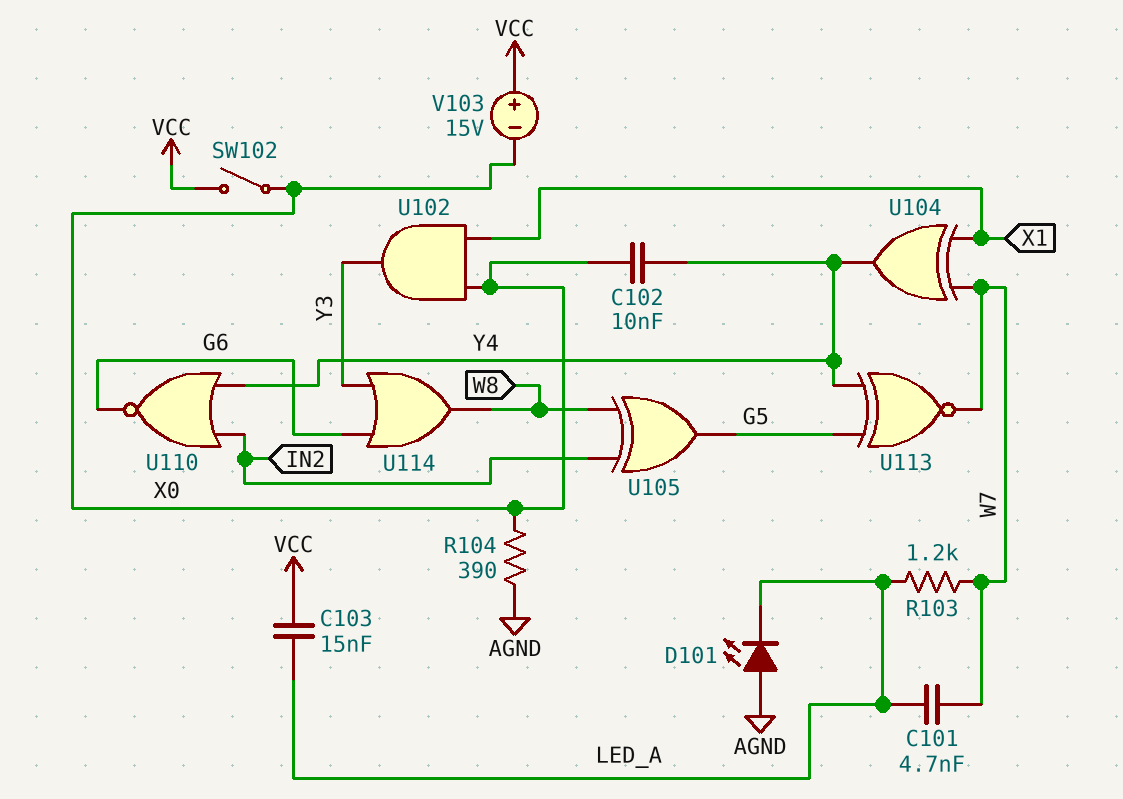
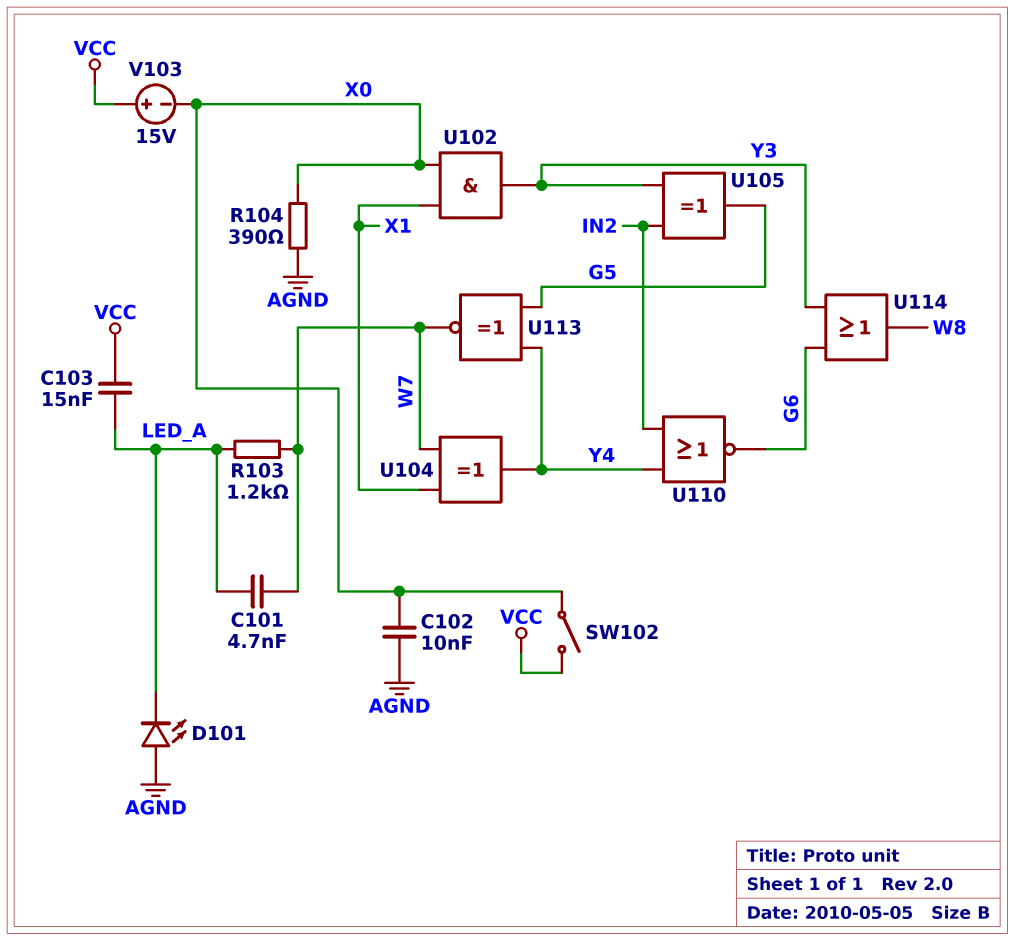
C102: 10nF (X0, Y4) -> 10nF (AGND, X0)
U105: XOR (in IN2, in W8, out G5) -> XOR (in IN2, in Y3, out G5)

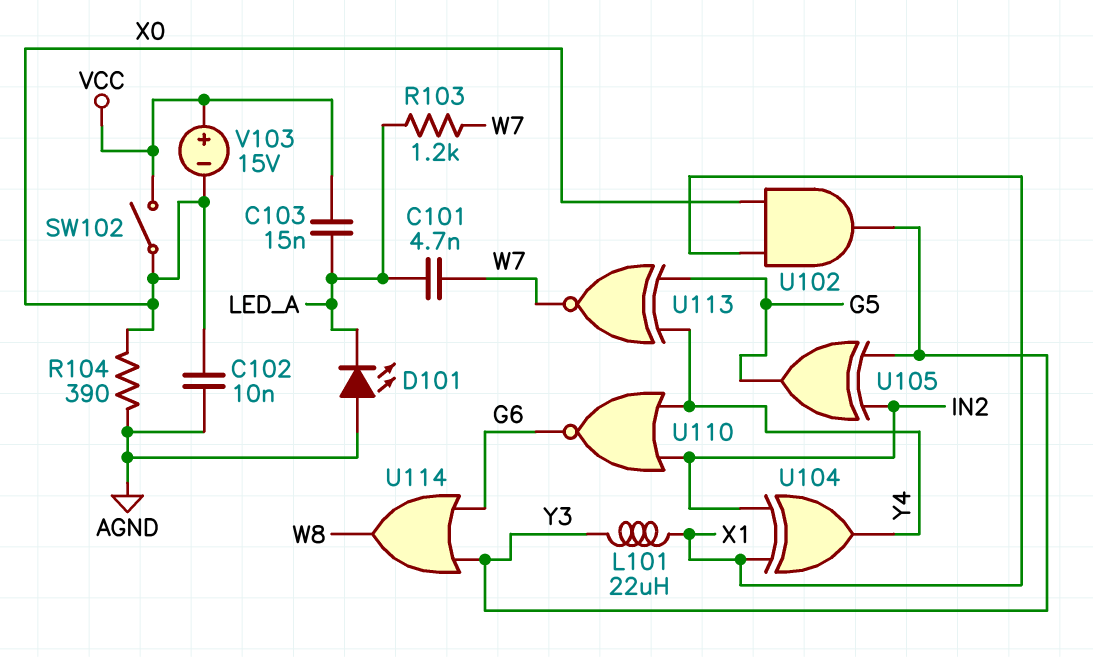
L101: none -> 22uH (X1, Y3)
U104: XOR (in W7, in X1, out Y4) -> XOR (in IN2, in X1, out Y4)

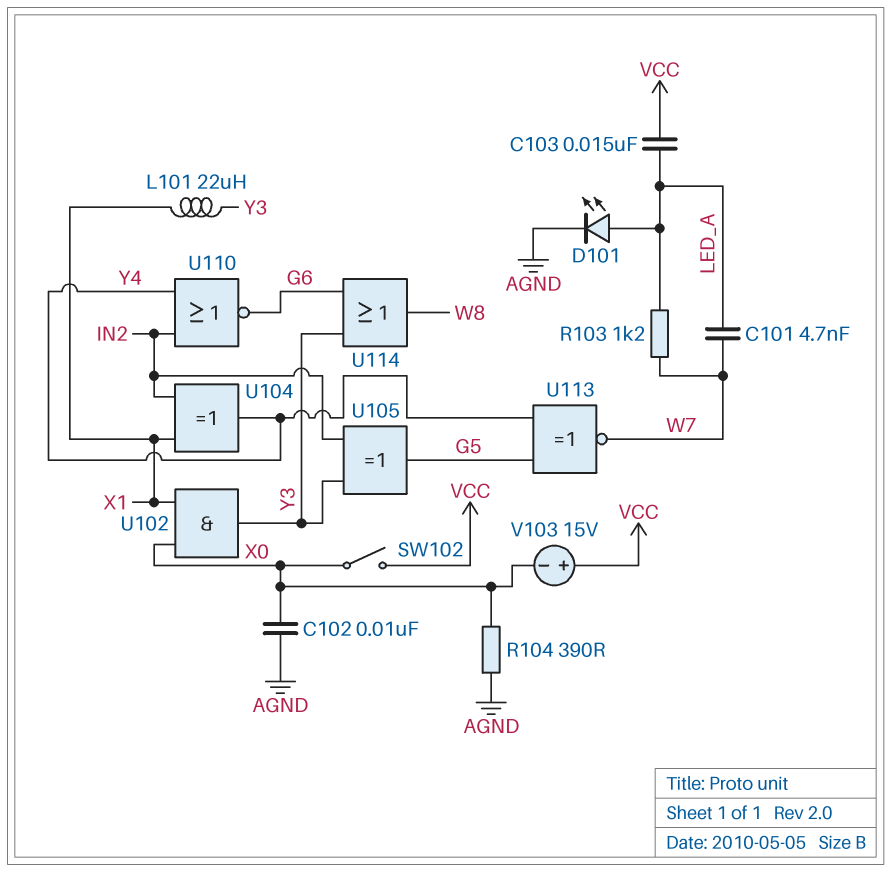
D101: LED (A AGND, K LED_A) -> LED (A LED_A, K AGND)

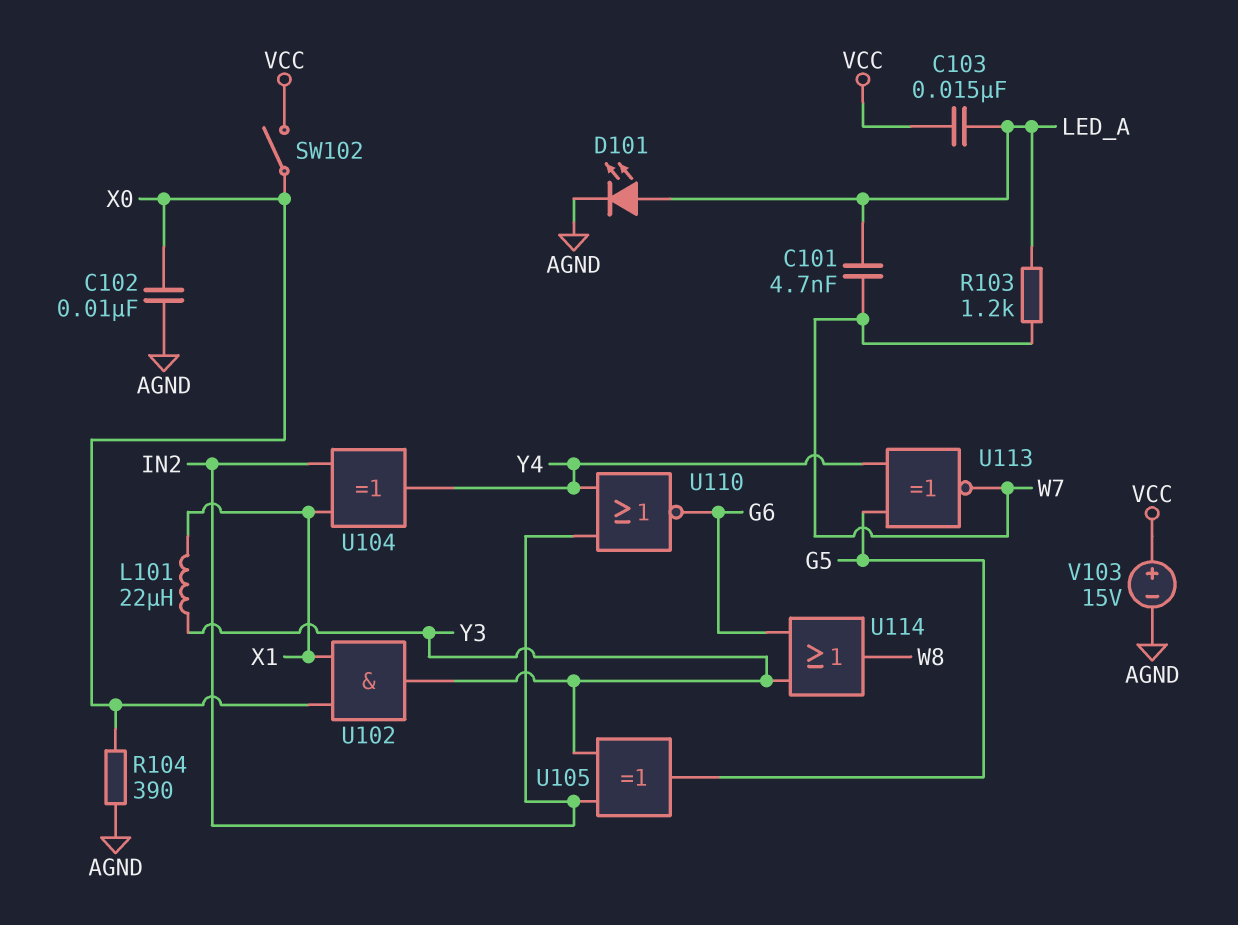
V103: 15V (plus VCC, minus X0) -> 15V (plus VCC, minus AGND)

